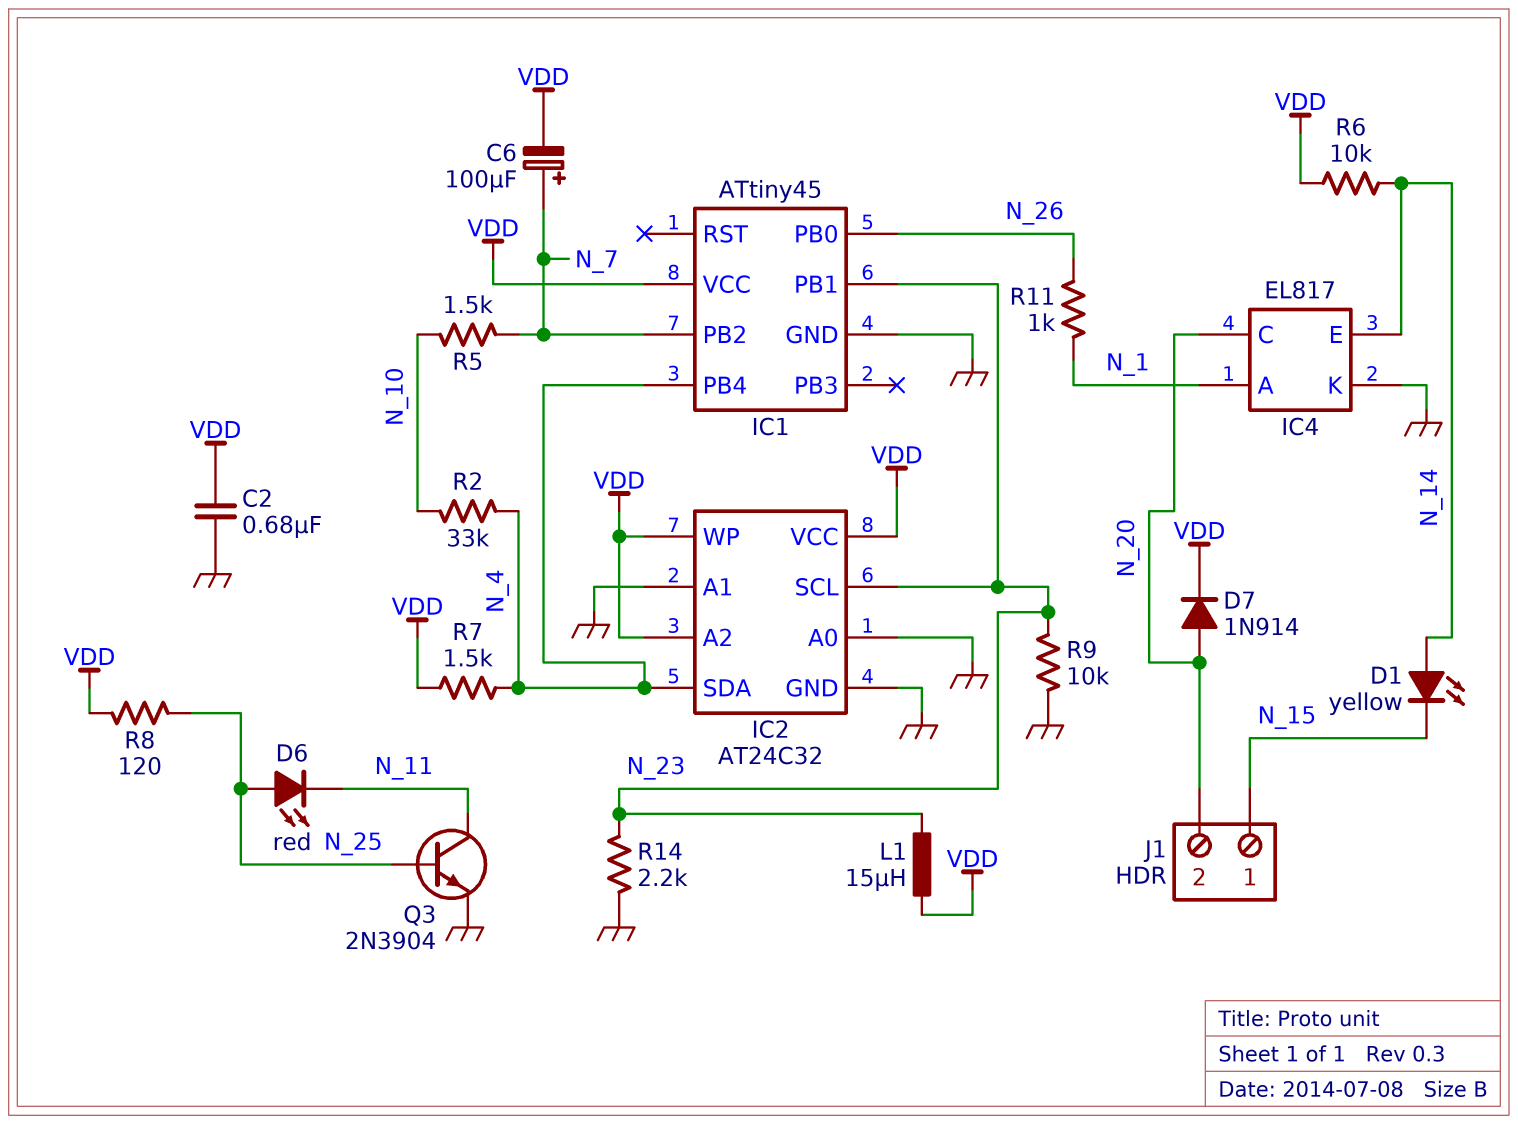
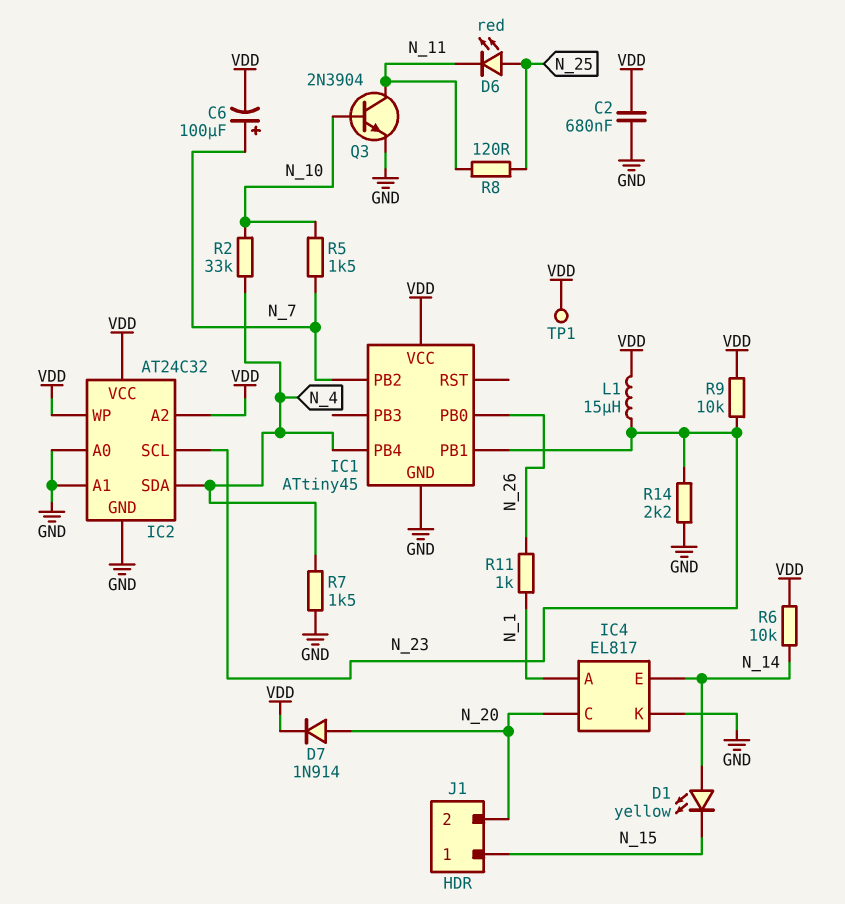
Q3: NPN 2N3904 (B N_25, C N_11, E GND) -> NPN 2N3904 (B N_10, C N_11, E GND)
R7: 1.5k (N_4, VDD) -> 1.5k (GND, N_4)
R8: 120 (N_25, VDD) -> 120 (N_11, N_25)
R9: 10k (GND, N_23) -> 10k (N_23, VDD)
TP1: none -> test point (VDD)

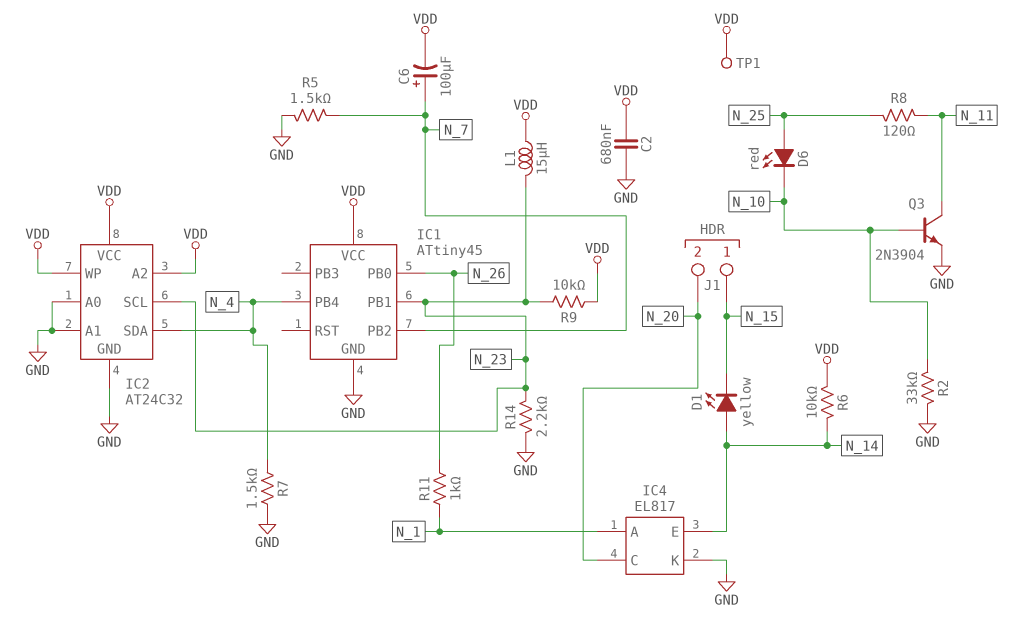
D6: LED red (A N_25, K N_11) -> LED red (A N_25, K N_10)
D7: diode 1N914 (A N_20, K VDD) -> none
R2: 33k (N_4, N_10) -> 33k (GND, N_10)
R5: 1.5k (N_7, N_10) -> 1.5k (GND, N_7)

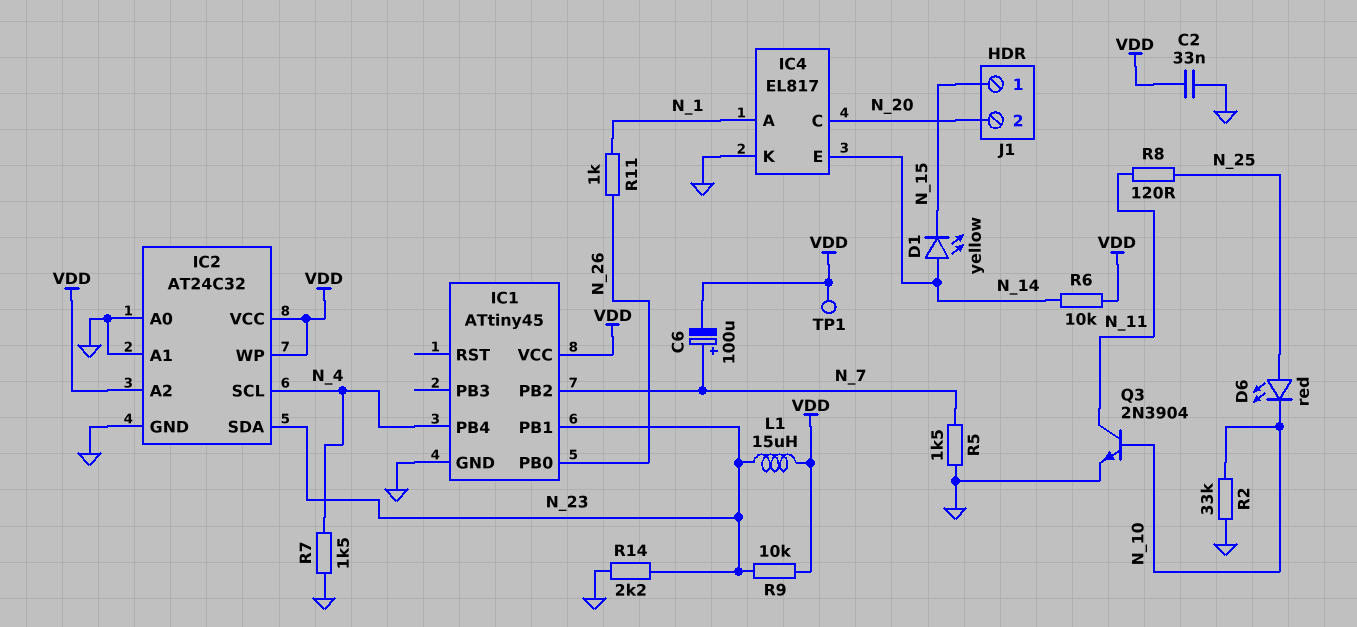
C2: 680nF (GND, VDD) -> 33nF (GND, VDD)
IC2 pin SCL: N_23 -> N_4
IC2 pin SDA: N_4 -> N_23

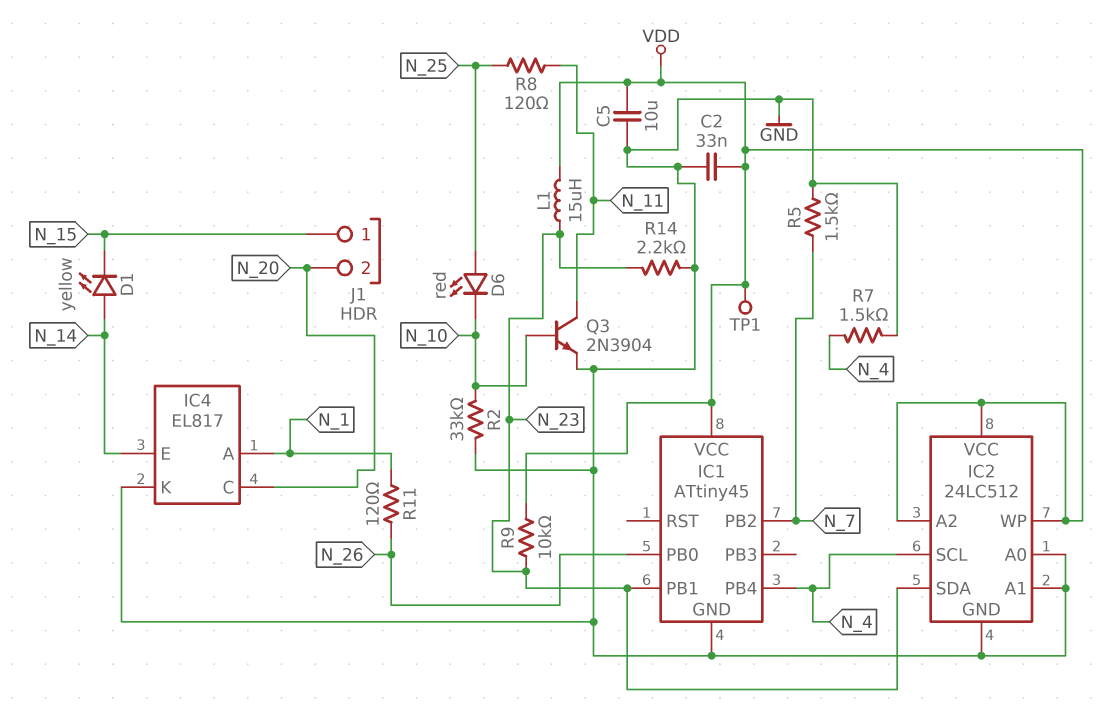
C5: none -> 10uF (GND, VDD)
C6: 100uF (plus N_7, minus VDD) -> none
IC2: AT24C32 -> 24LC512
R6: 10k (N_14, VDD) -> none
R11: 1k (N_1, N_26) -> 120 (N_1, N_26)

